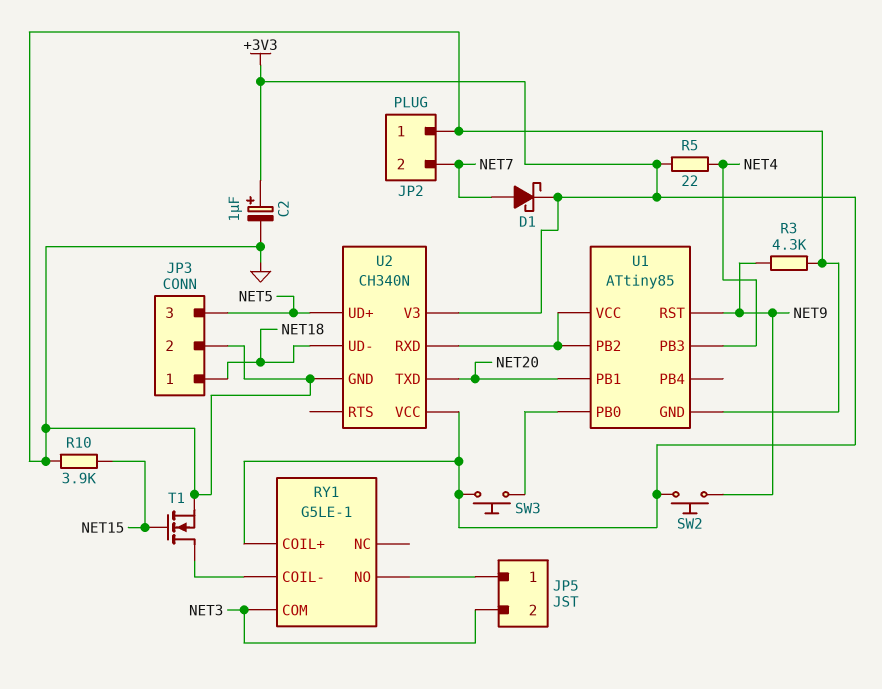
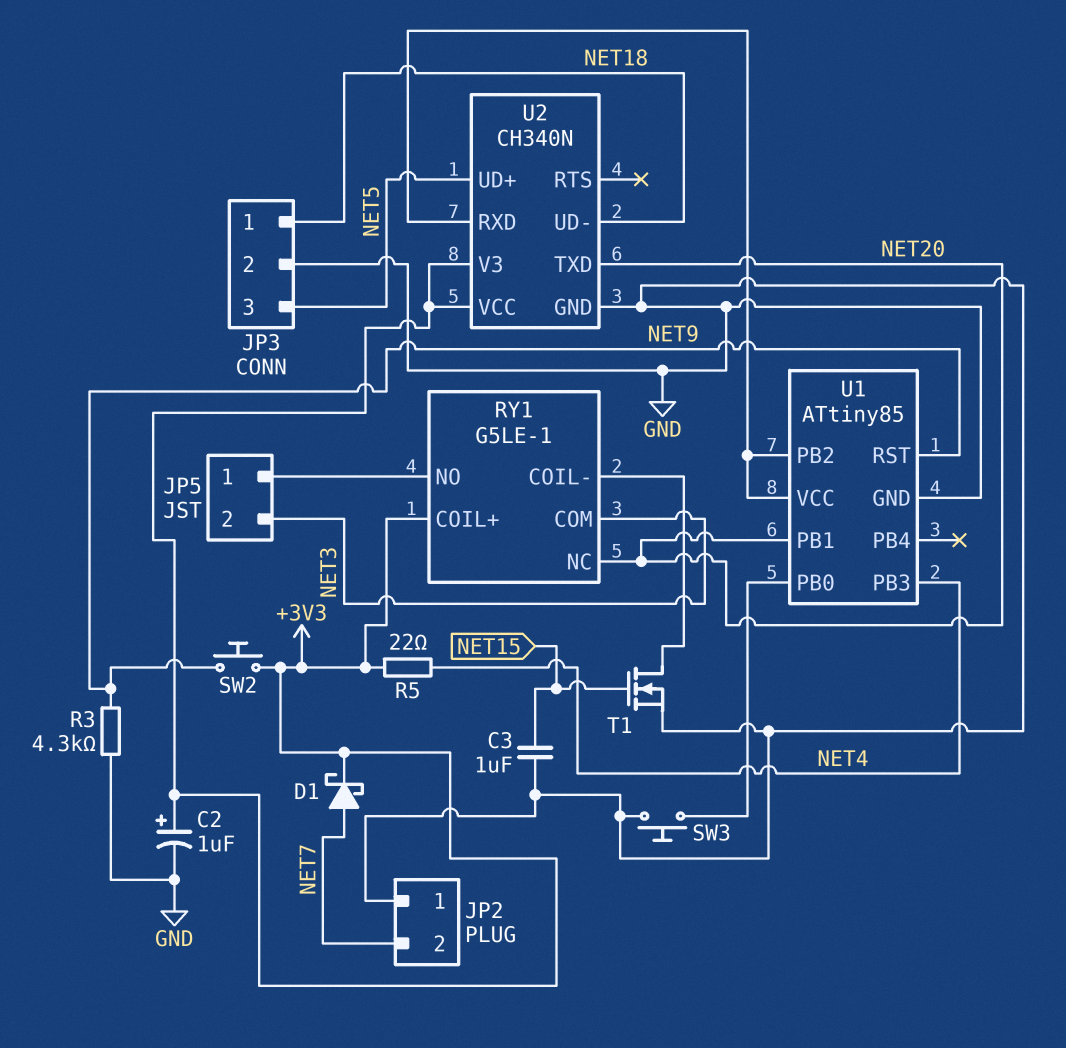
C3: none -> 1uF (GND, NET15)
R10: 3.9k (GND, NET15) -> none
RY1 pin NC: none -> NET20
SW3: button (+3V3, U1/PB0) -> button (GND, U1/PB0)

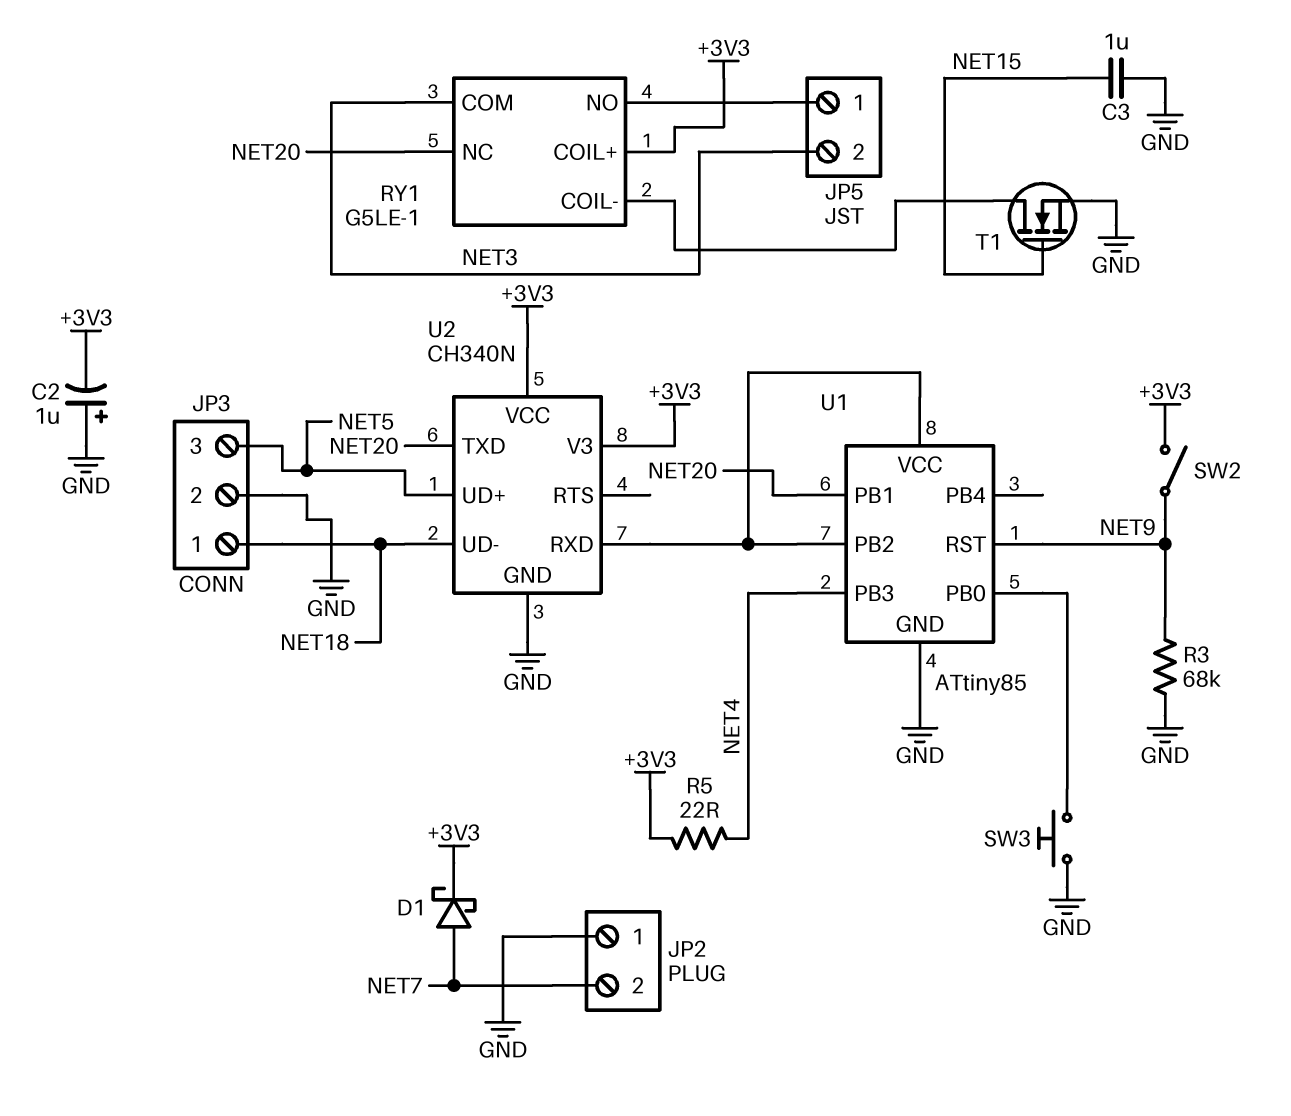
C2: 1uF (plus +3V3, minus GND) -> 1uF (plus GND, minus +3V3)
R3: 4.3k (GND, NET9) -> 68k (GND, NET9)
SW2: button (+3V3, NET9) -> switch (+3V3, NET9)

